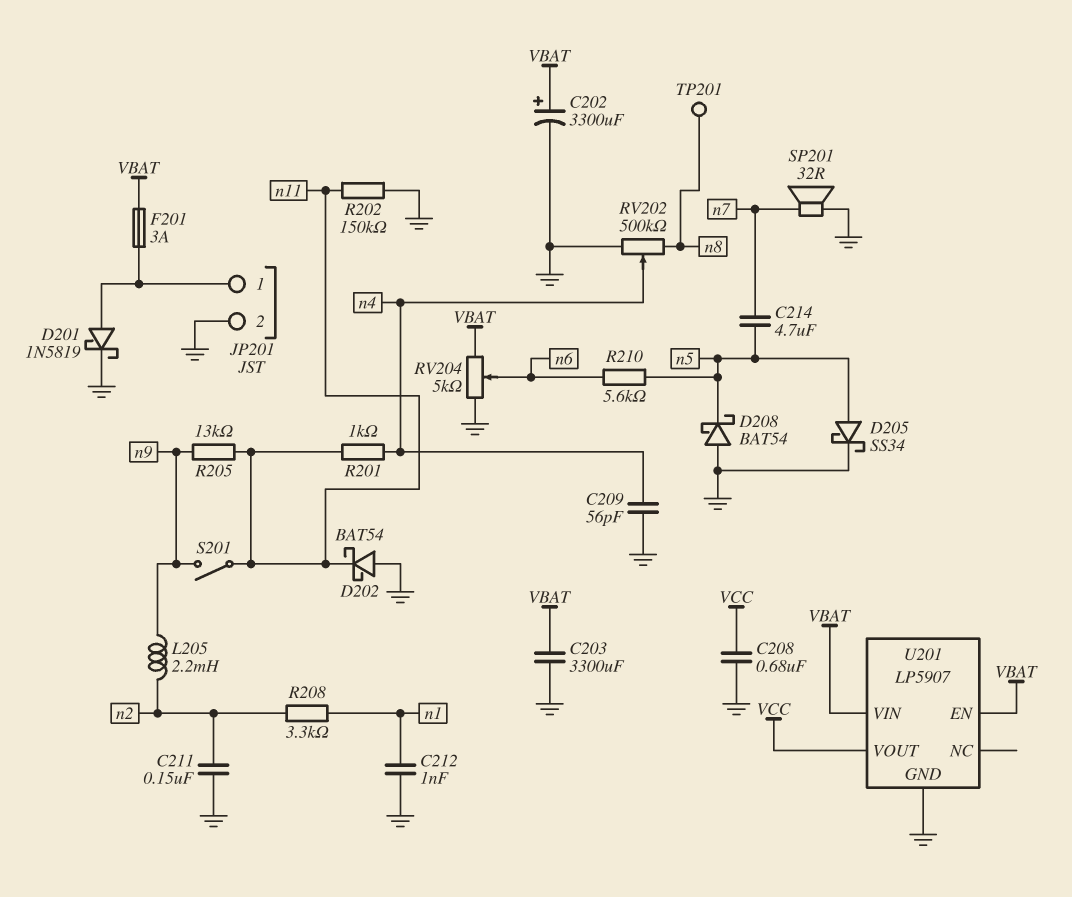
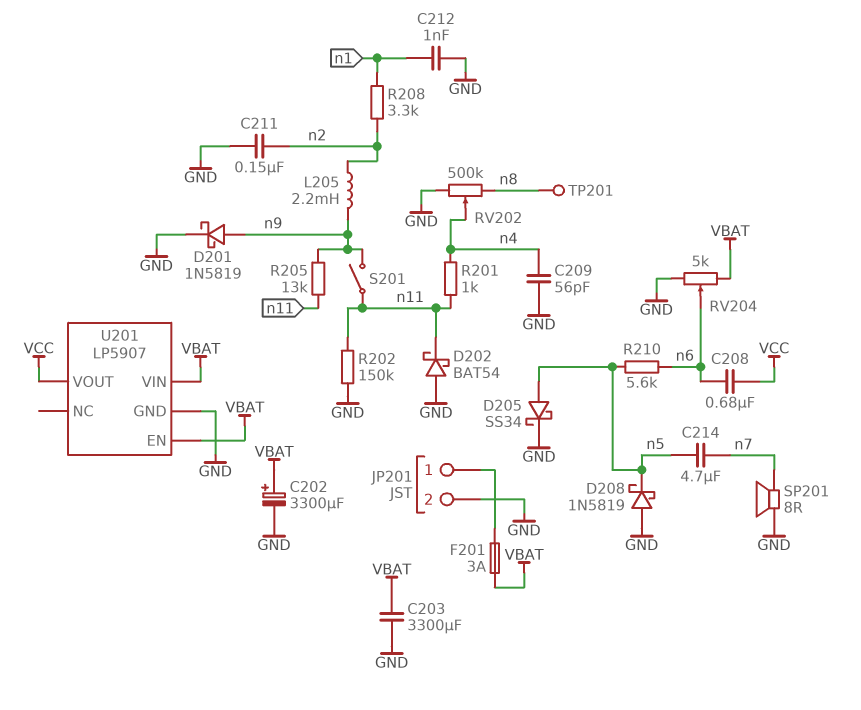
C208: 680nF (GND, VCC) -> 680nF (VCC, n6)
D201: schottky 1N5819 (A JP201/1, K GND) -> schottky 1N5819 (A n9, K GND)
D208: schottky BAT54 (A GND, K n5) -> schottky 1N5819 (A GND, K n5)
SP201: speaker 32R (GND, n7) -> speaker 8R (GND, n7)

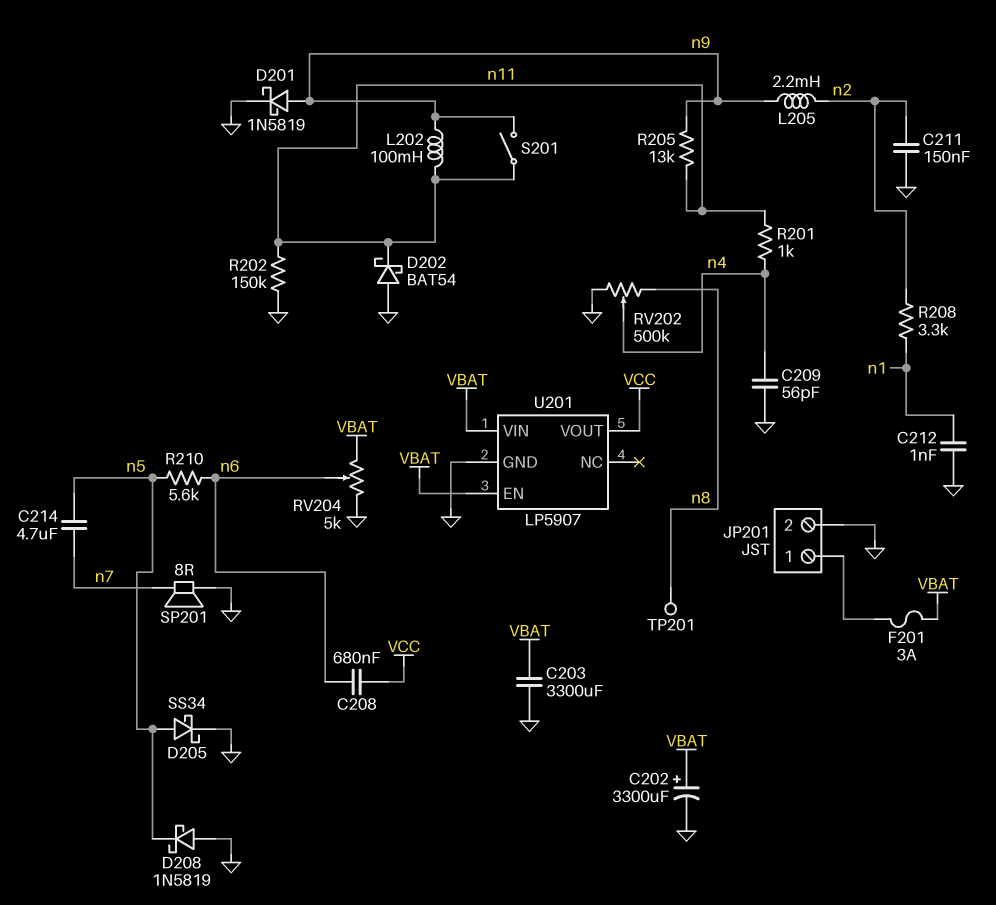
L202: none -> 100mH (n9, n11)

